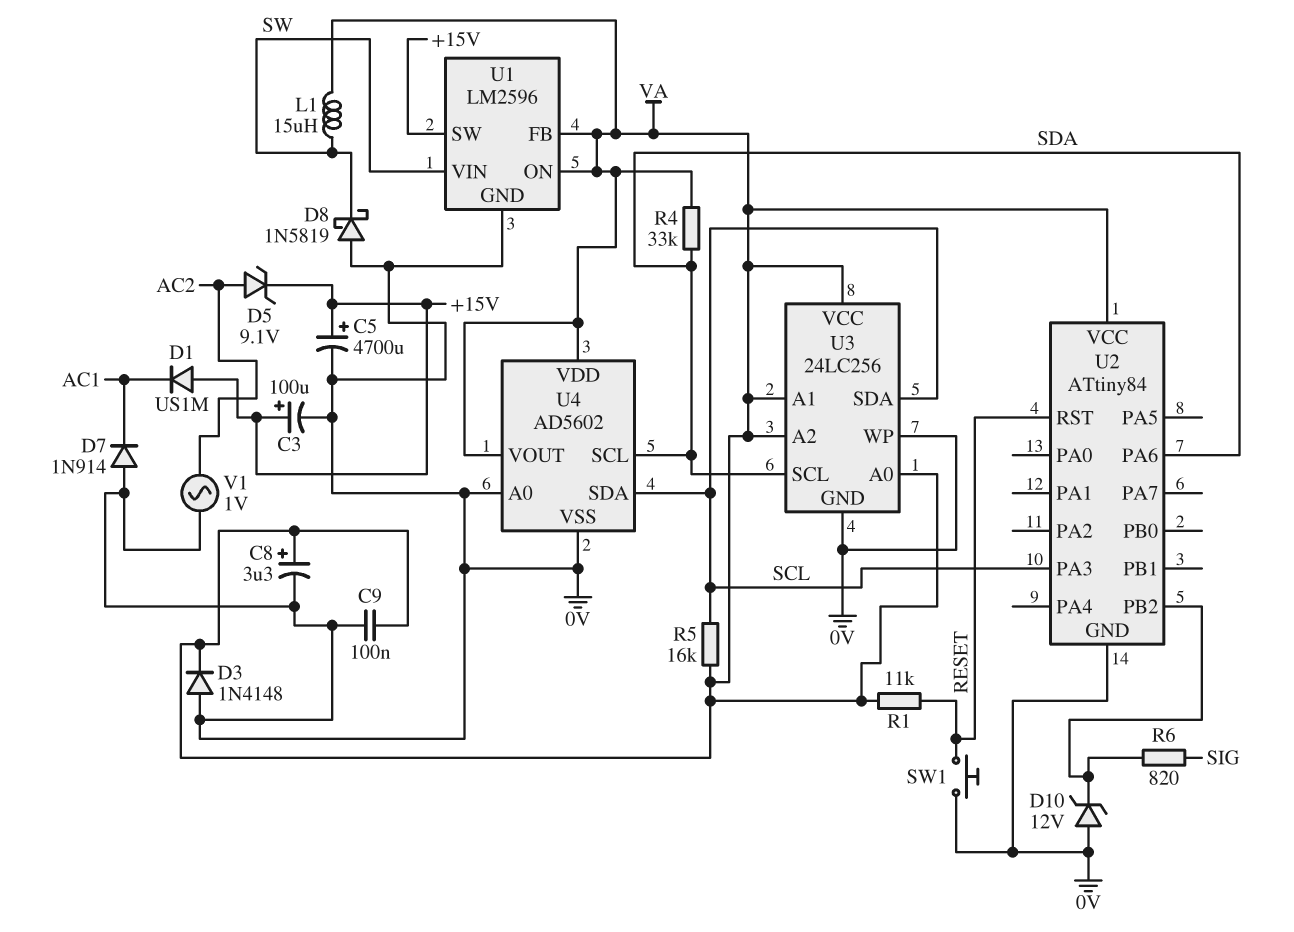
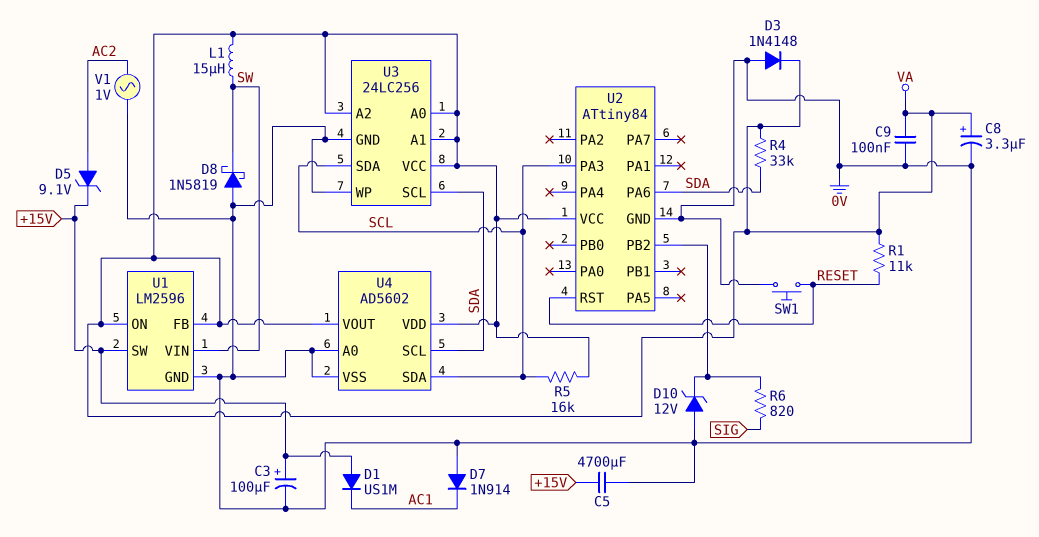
C5: 4700uF (plus +15V, minus 0V) -> 4700uF (+15V, 0V)

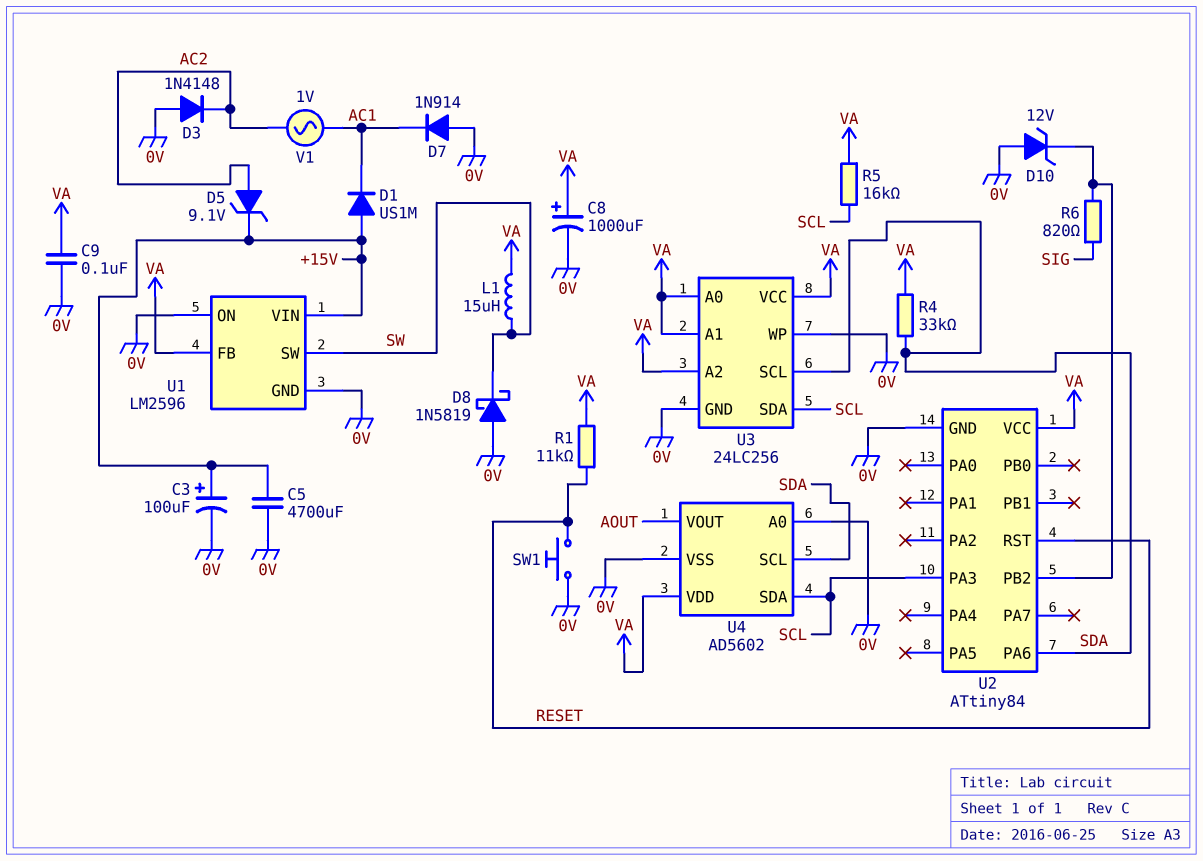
C8: 3.3uF (plus VA, minus 0V) -> 1000uF (plus VA, minus 0V)
D3: diode 1N4148 (A 0V, K VA) -> diode 1N4148 (A 0V, K AC2)
U1 pin ON: VA -> 0V
U1 pin SW: +15V -> SW
U1 pin VIN: SW -> +15V
U4 pin VOUT: VA -> AOUT
V1: AC 1V (0V, AC2) -> AC 1V (AC1, AC2)

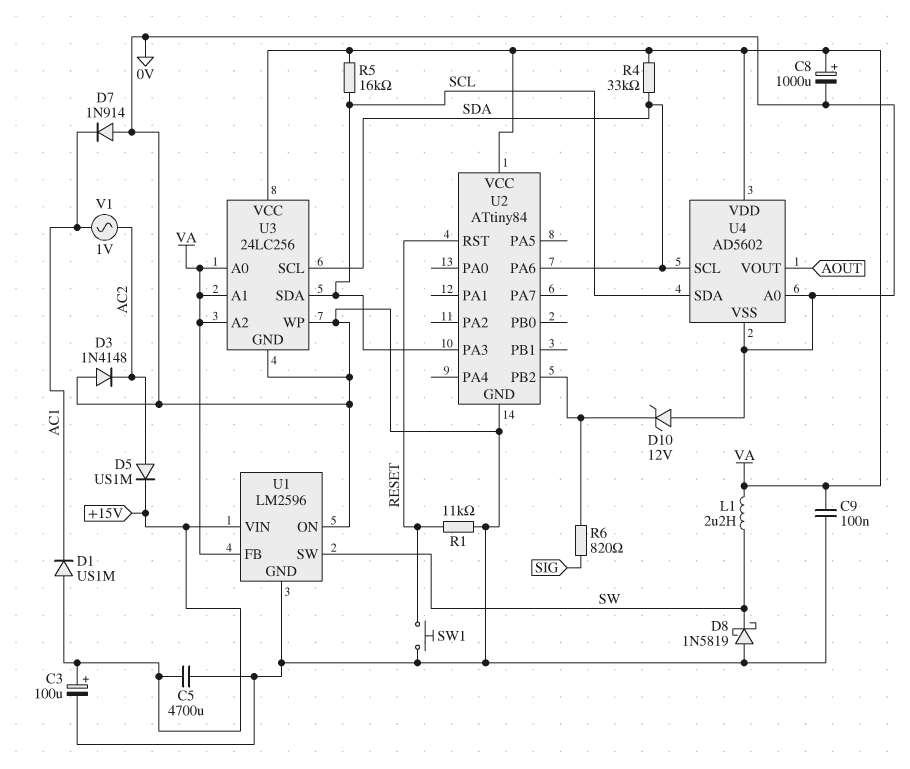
D5: zener 9.1V (A AC2, K +15V) -> diode US1M (A AC2, K +15V)
L1: 15uH (SW, VA) -> 2.2uH (SW, VA)
R1: 11k (RESET, VA) -> 11k (0V, RESET)

